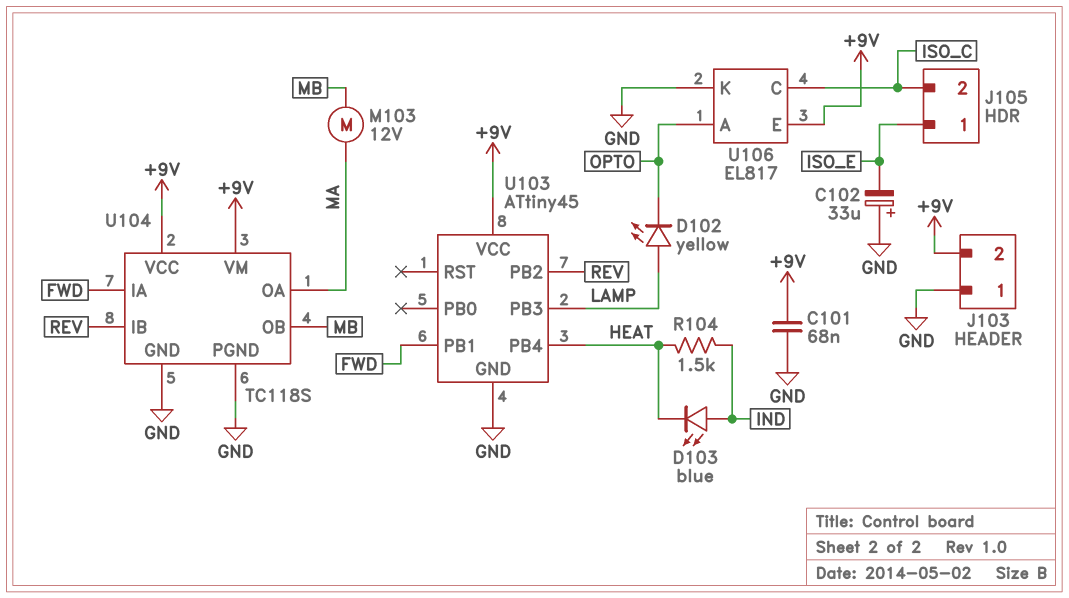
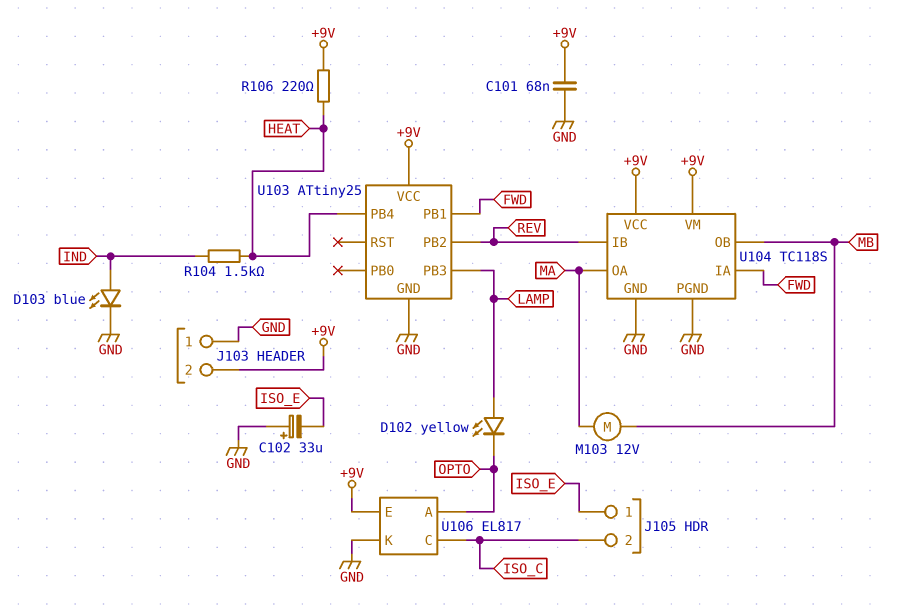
D103: LED blue (A IND, K HEAT) -> LED blue (A IND, K GND)
R106: none -> 220 (+9V, HEAT)
U103: ATtiny45 -> ATtiny25

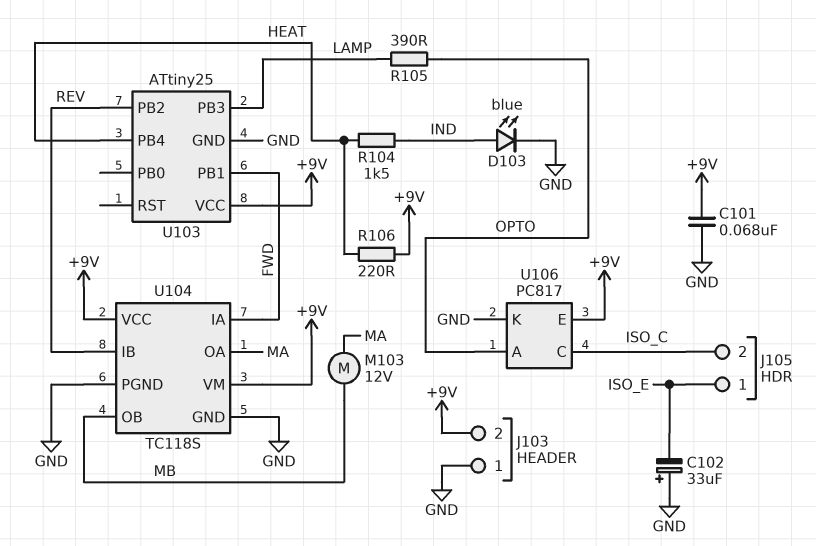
D102: LED yellow (A LAMP, K OPTO) -> none
R105: none -> 390 (LAMP, OPTO)
U106: EL817 -> PC817

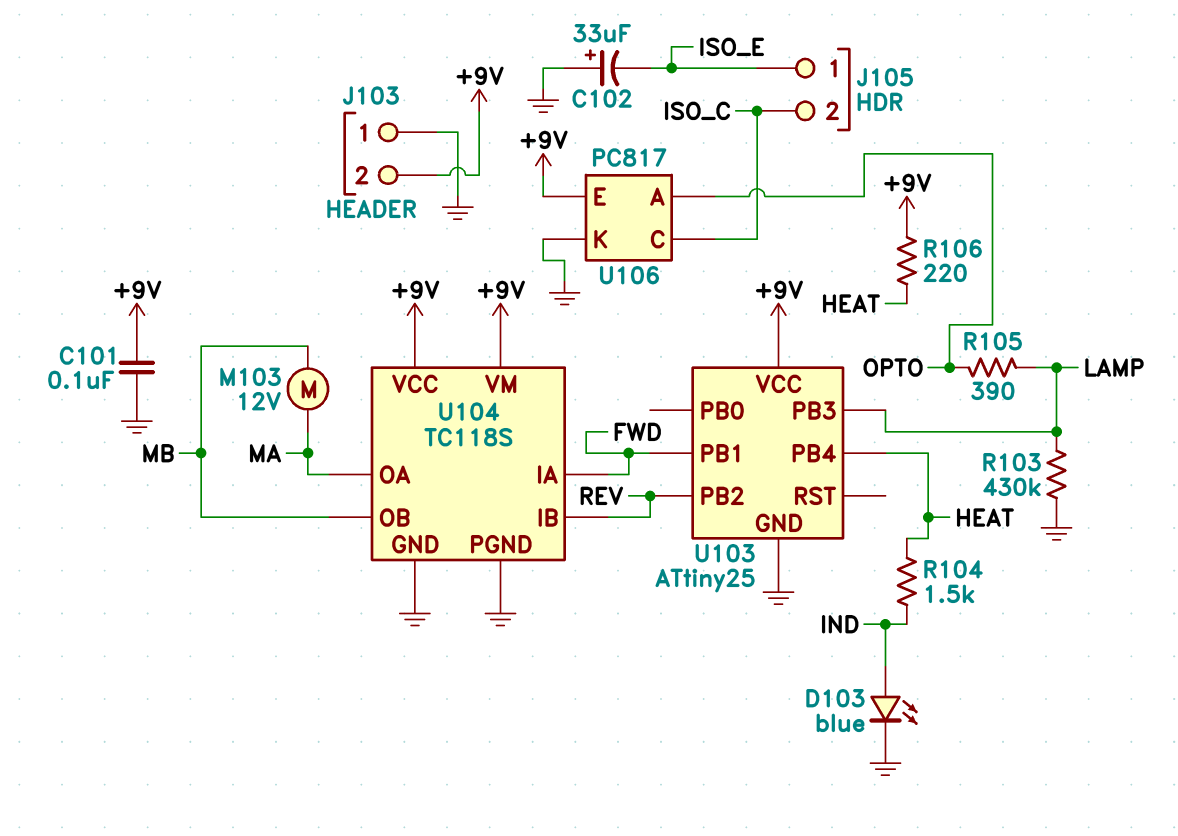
C101: 68nF (+9V, GND) -> 100nF (+9V, GND)
R103: none -> 430k (GND, LAMP)

